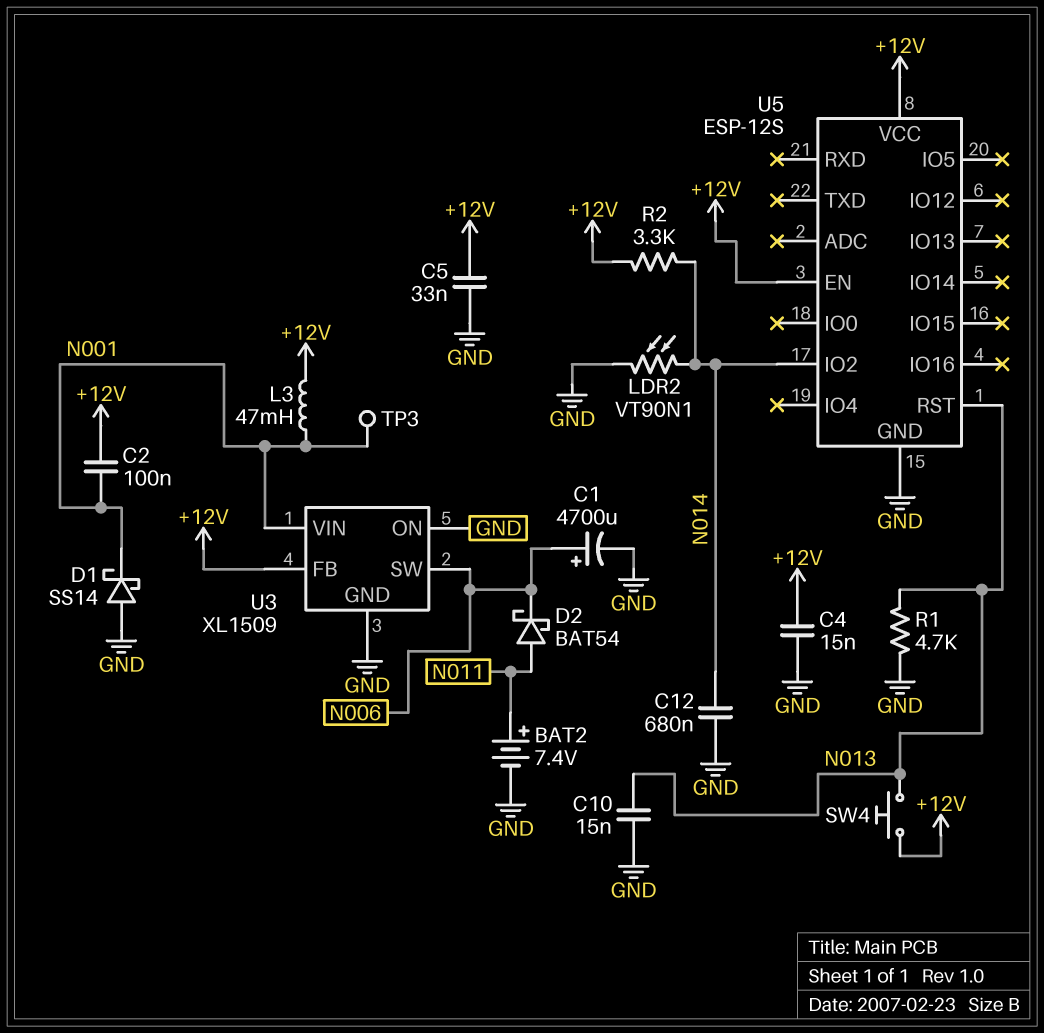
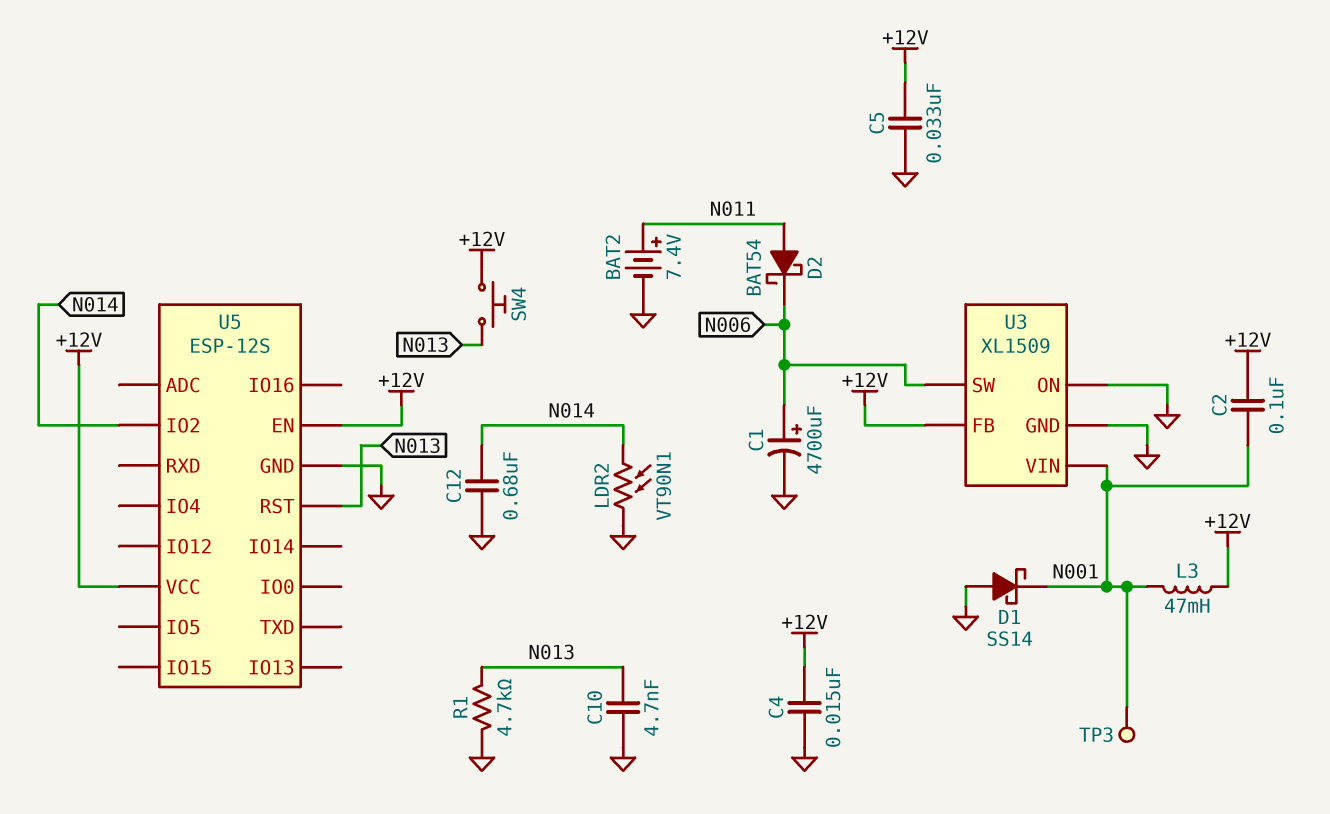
C10: 15nF (GND, N013) -> 4.7nF (GND, N013)
R2: 3.3k (+12V, N014) -> none

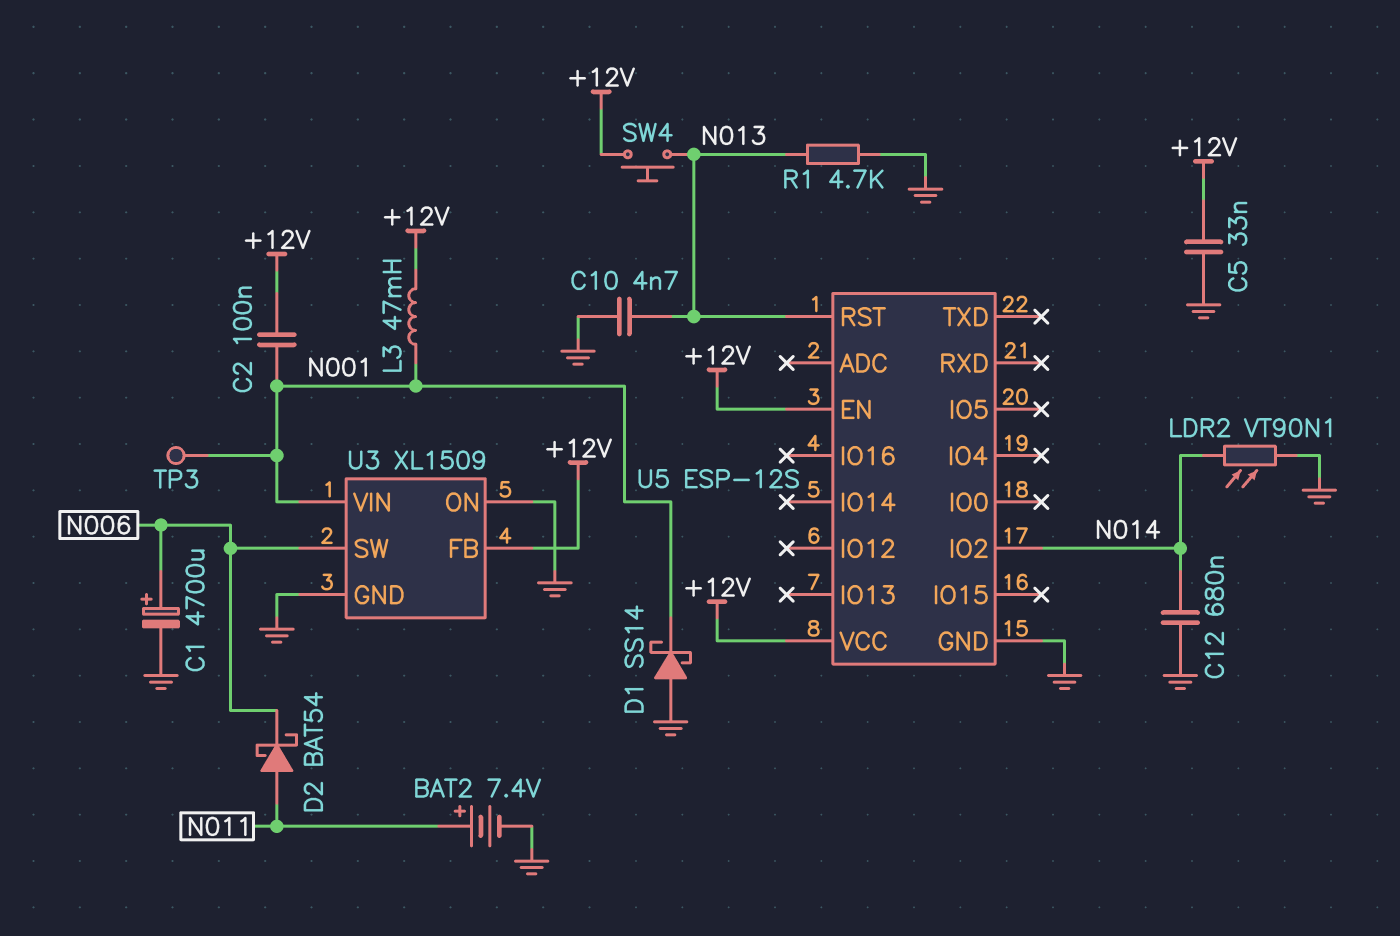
C4: 15nF (+12V, GND) -> none

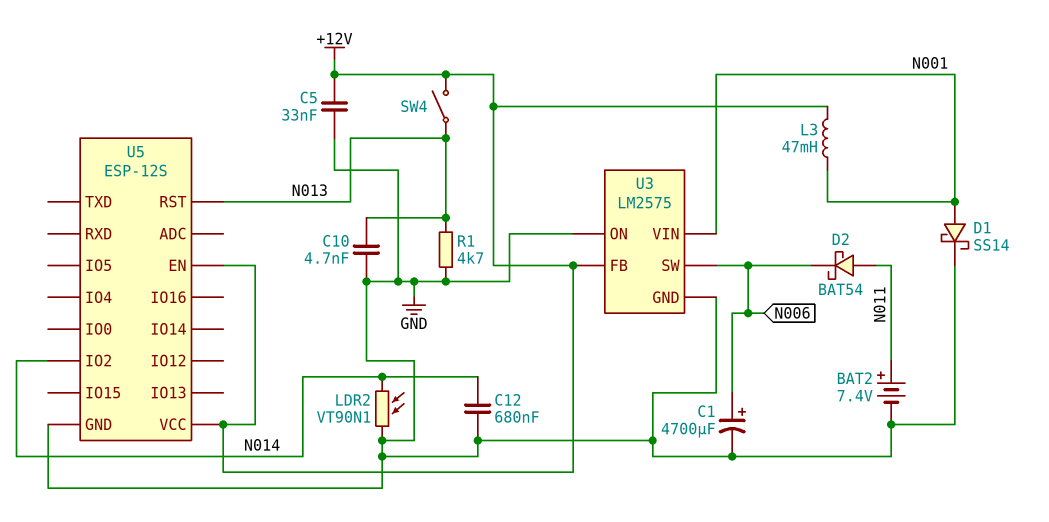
C2: 100nF (+12V, N001) -> none
D1: schottky SS14 (A GND, K N001) -> schottky SS14 (A N001, K GND)
SW4: button (+12V, N013) -> switch (+12V, N013)
TP3: test point (N001) -> none
U3: XL1509 -> LM2575

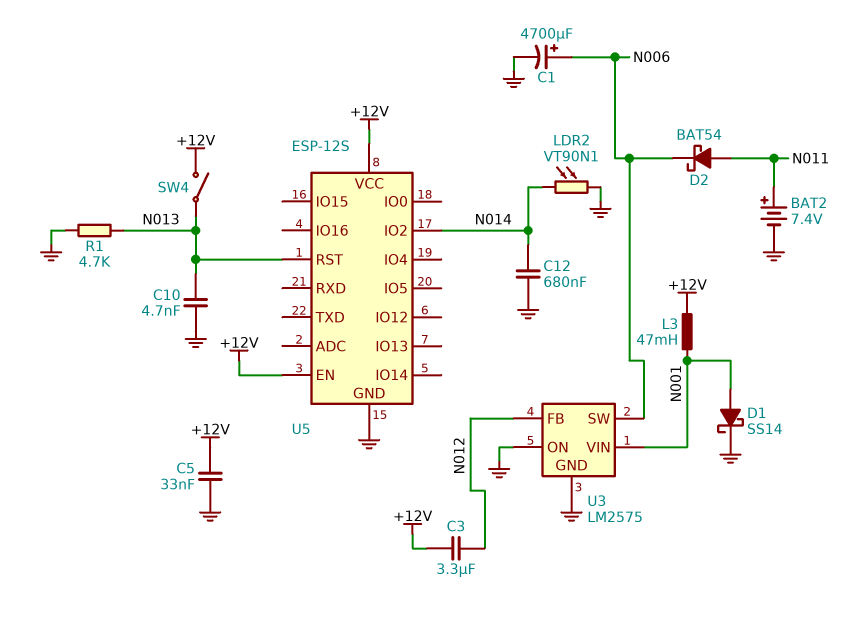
C3: none -> 3.3uF (+12V, N012)
U3 pin FB: +12V -> N012

